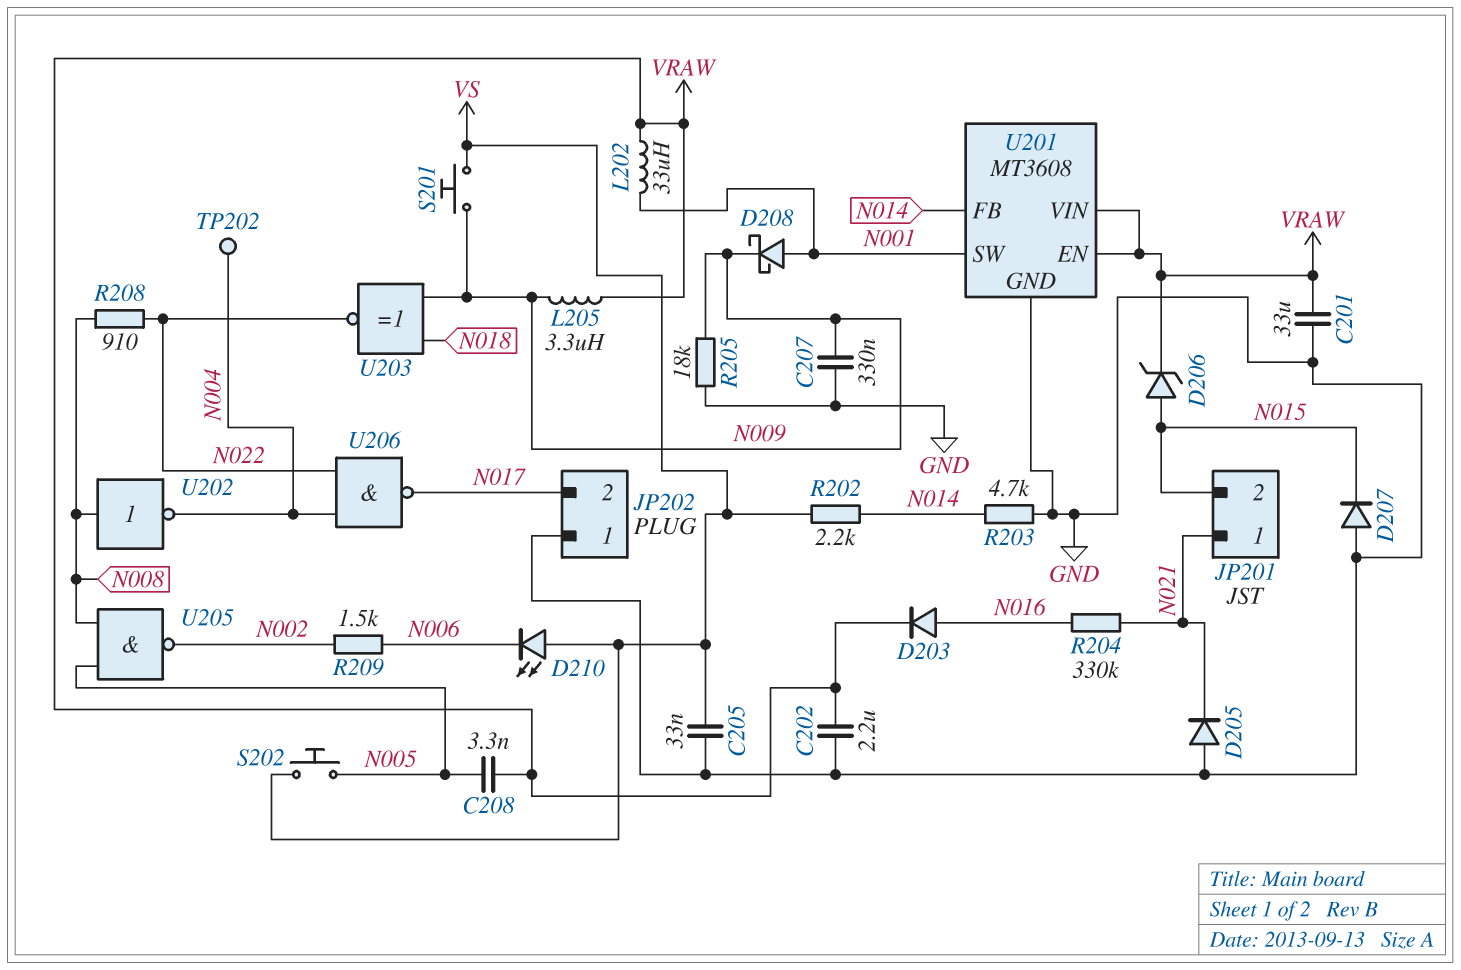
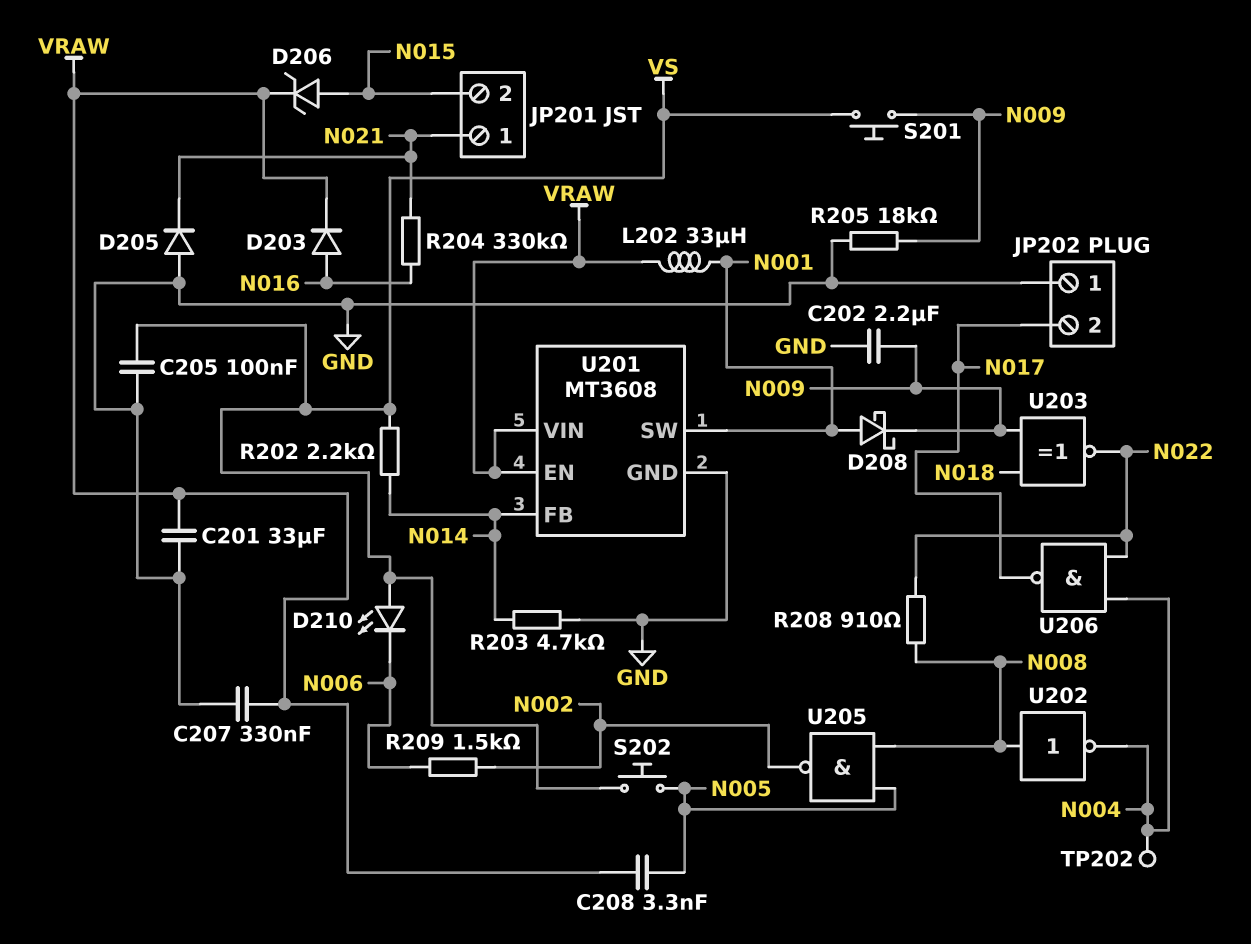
C202: 2.2uF (GND, VRAW) -> 2.2uF (GND, N009)
C205: 33nF (GND, VS) -> 100nF (GND, VS)
C207: 330nF (GND, N009) -> 330nF (GND, VRAW)
D207: diode (A GND, K N015) -> none
L205: 3.3uH (N009, VRAW) -> none

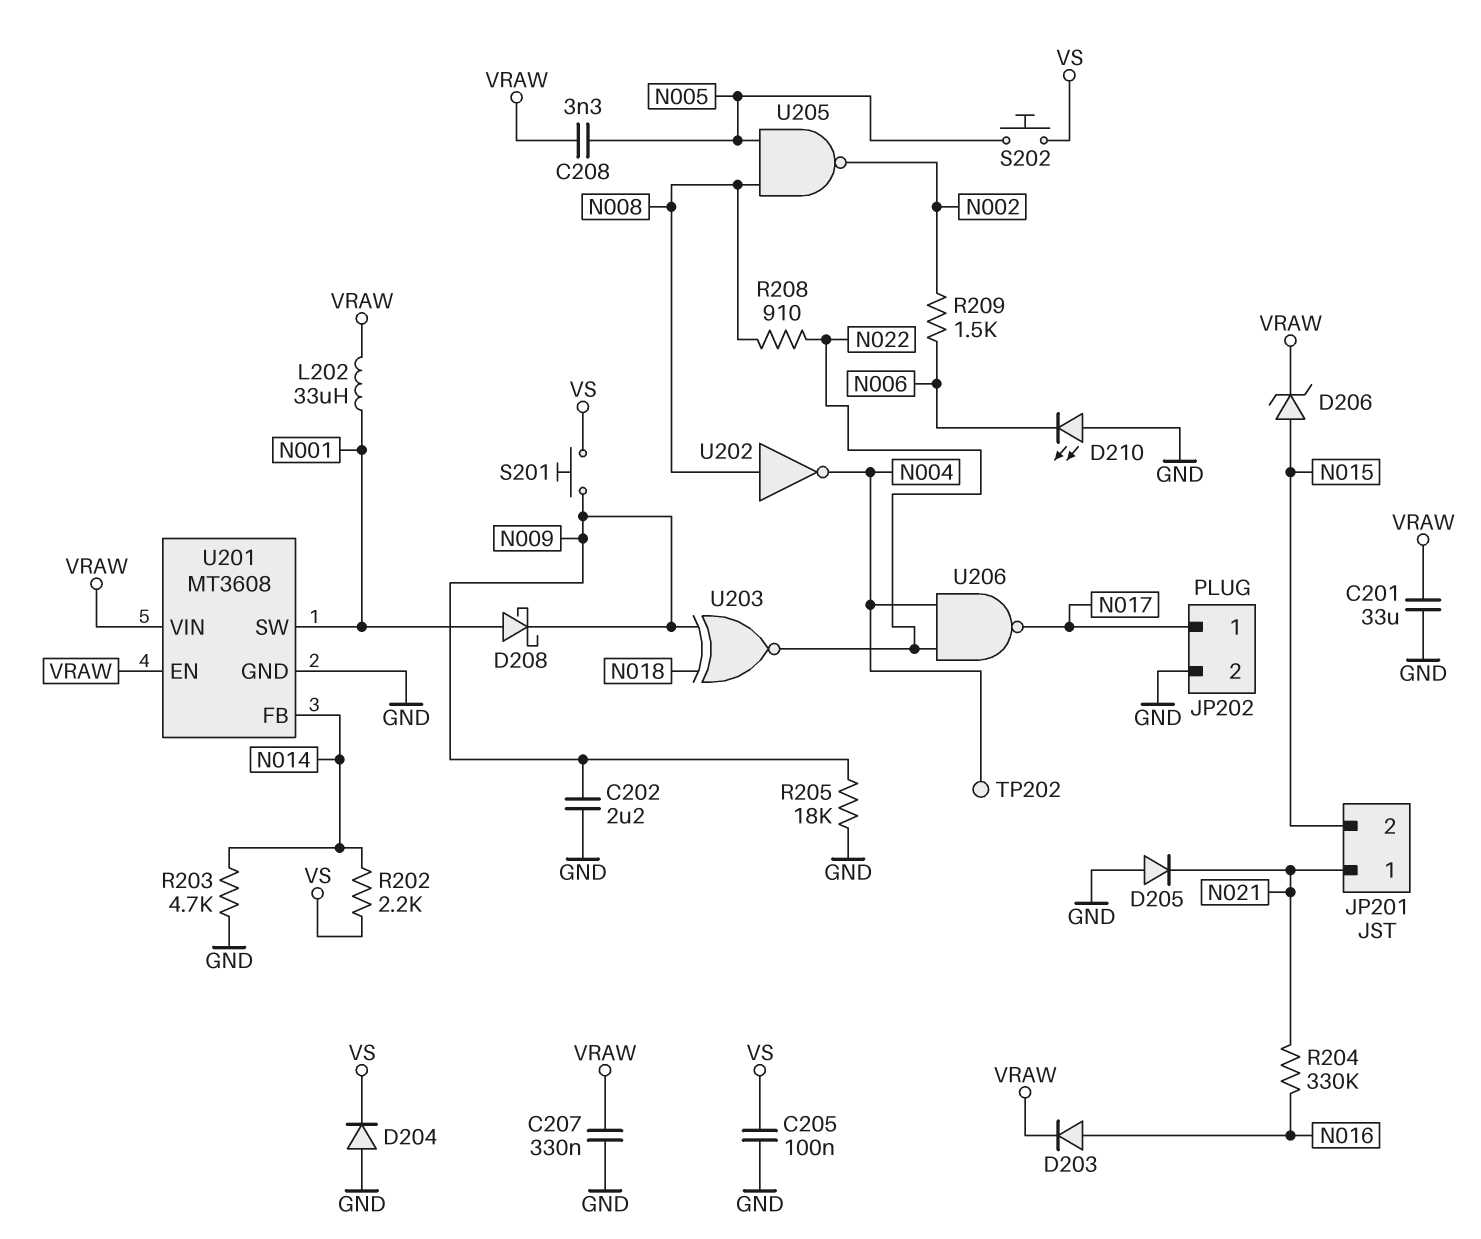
D204: none -> diode (A GND, K VS)
D210: LED (A VS, K N006) -> LED (A GND, K N006)
JP202 pin 1: GND -> N017
JP202 pin 2: N017 -> GND

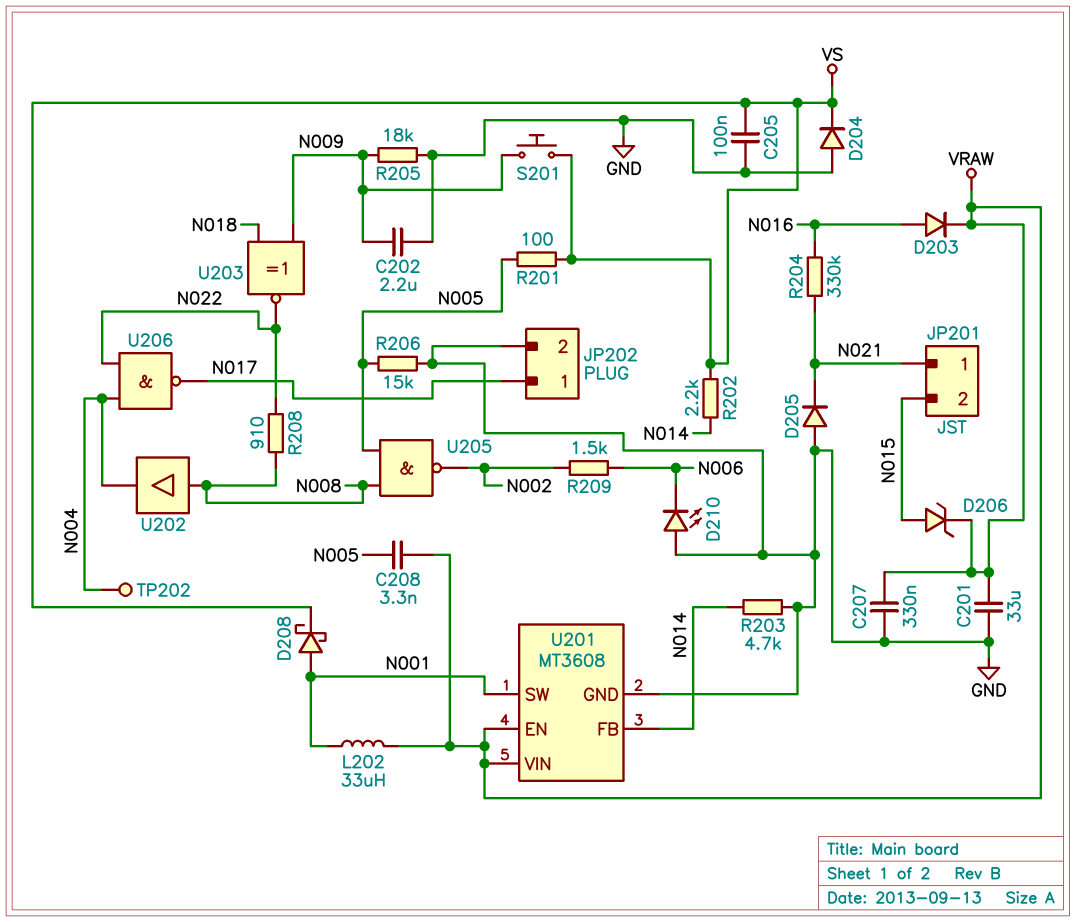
D208: schottky (A N001, K N009) -> schottky (A N001, K VS)
R201: none -> 100 (N005, VS)
R206: none -> 15k (GND, N005)
S202: button (N005, VS) -> none
U202: NOT (in N008, out N004) -> buffer (in N008, out N004)

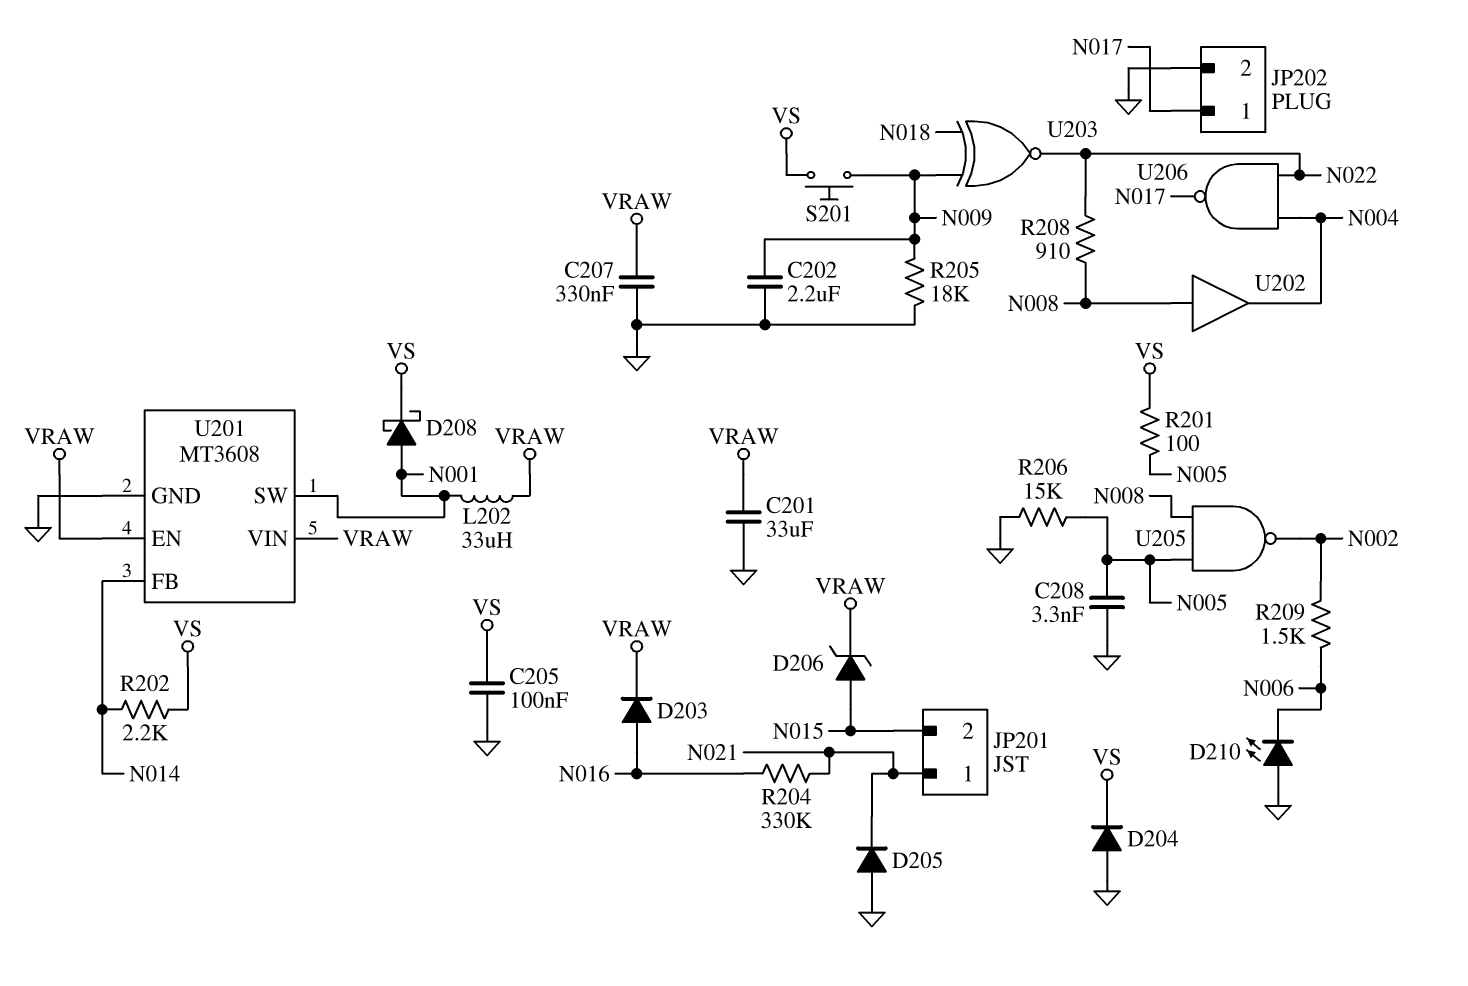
C208: 3.3nF (N005, VRAW) -> 3.3nF (GND, N005)
R203: 4.7k (GND, N014) -> none
TP202: test point (N004) -> none

